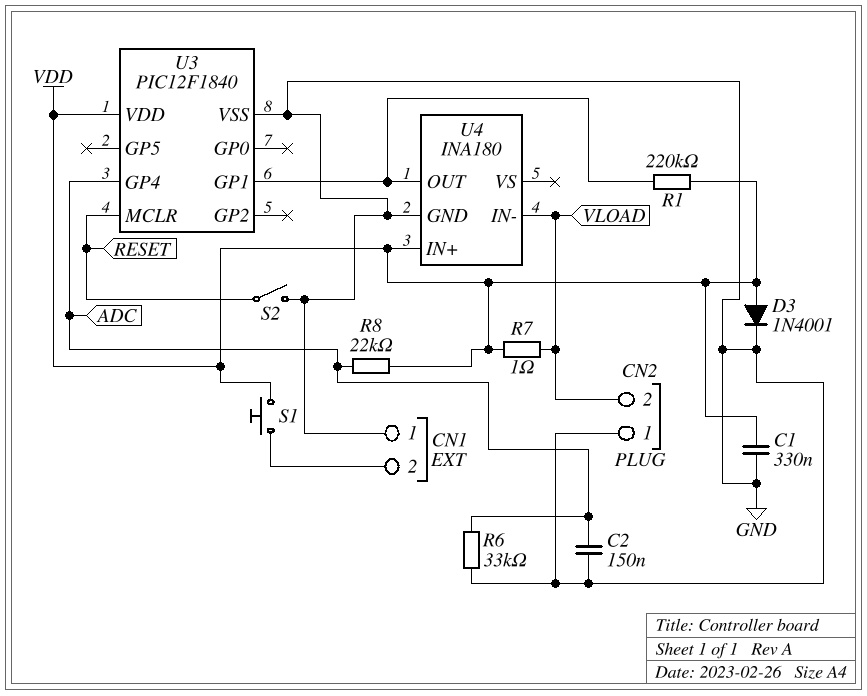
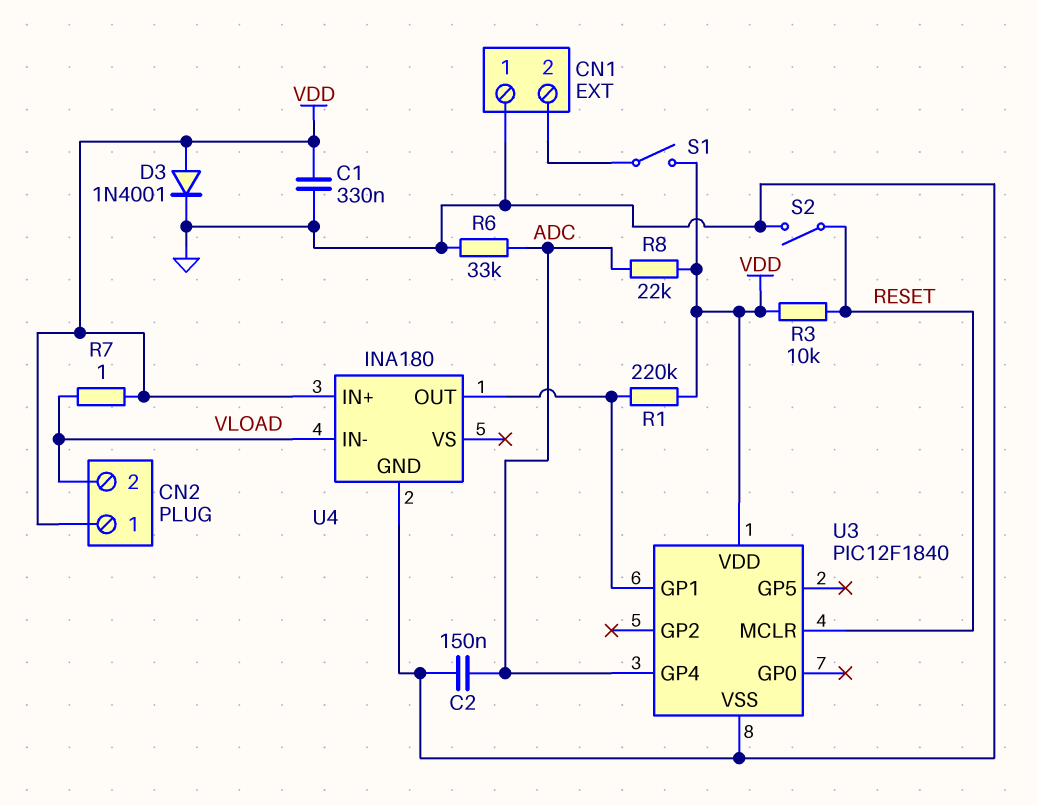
CN2 pin 1: GND -> VDD
R3: none -> 10k (RESET, VDD)
S1: button (CN1/2, VDD) -> switch (CN1/2, VDD)

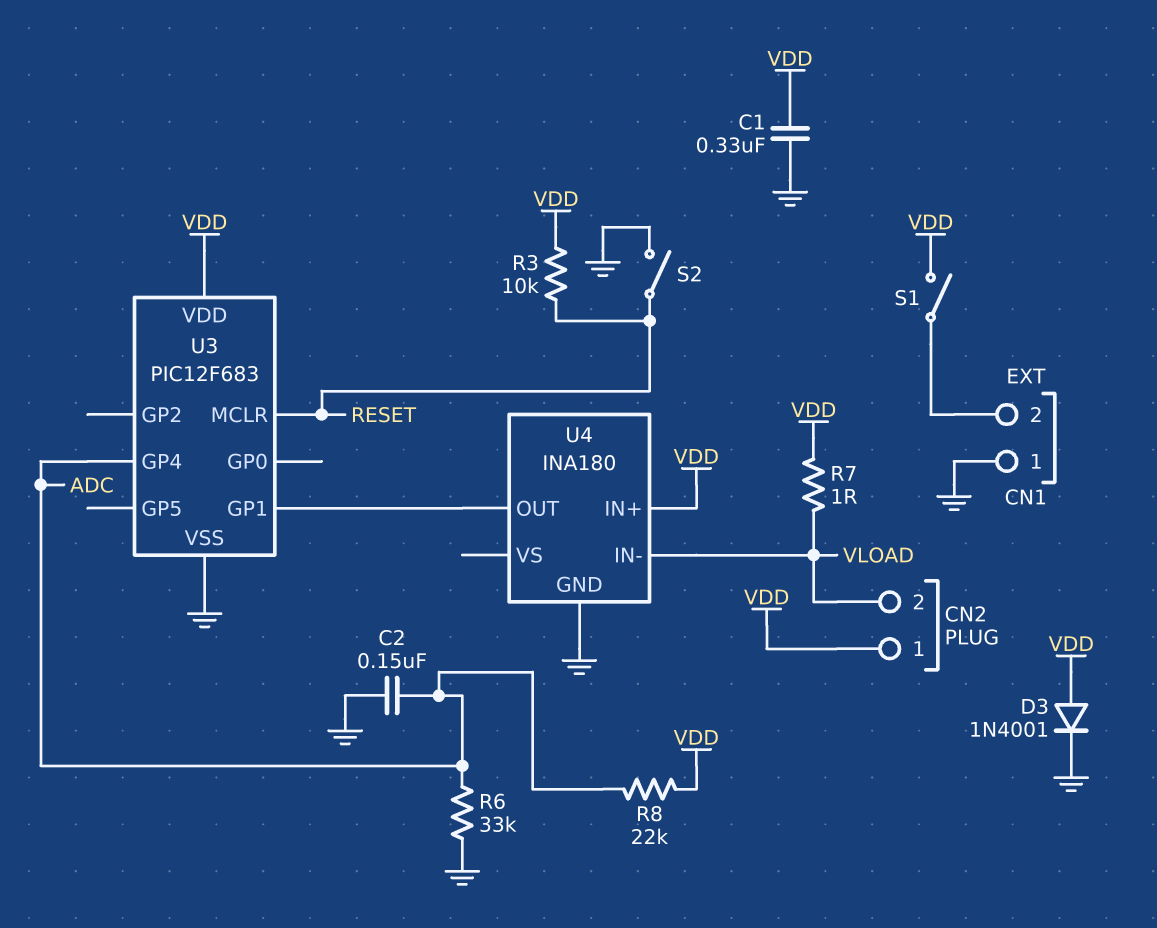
R1: 220k (U3/GP1, VDD) -> none
U3: PIC12F1840 -> PIC12F683

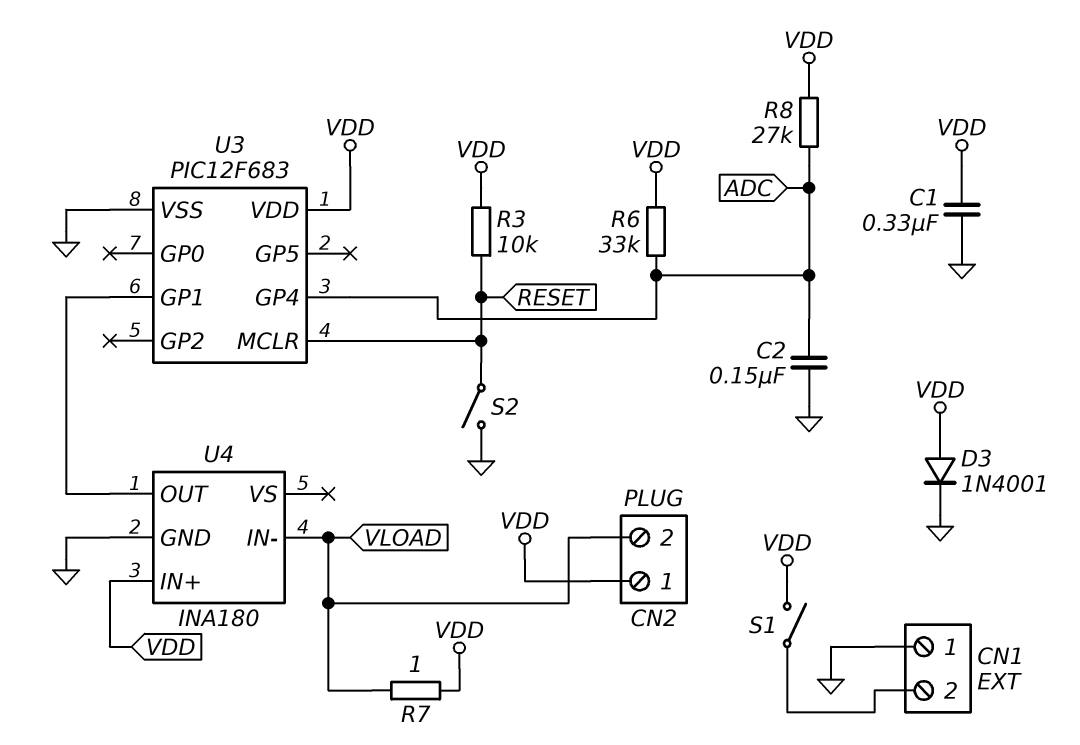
R6: 33k (ADC, GND) -> 33k (ADC, VDD)
R8: 22k (ADC, VDD) -> 27k (ADC, VDD)

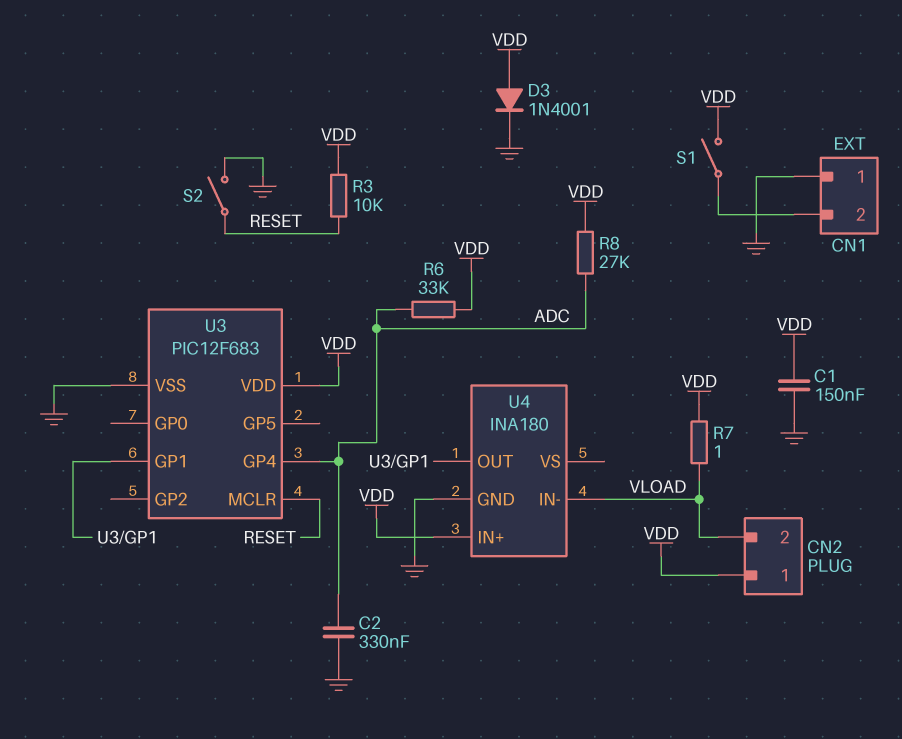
C1: 330nF (GND, VDD) -> 150nF (GND, VDD)
C2: 150nF (ADC, GND) -> 330nF (ADC, GND)

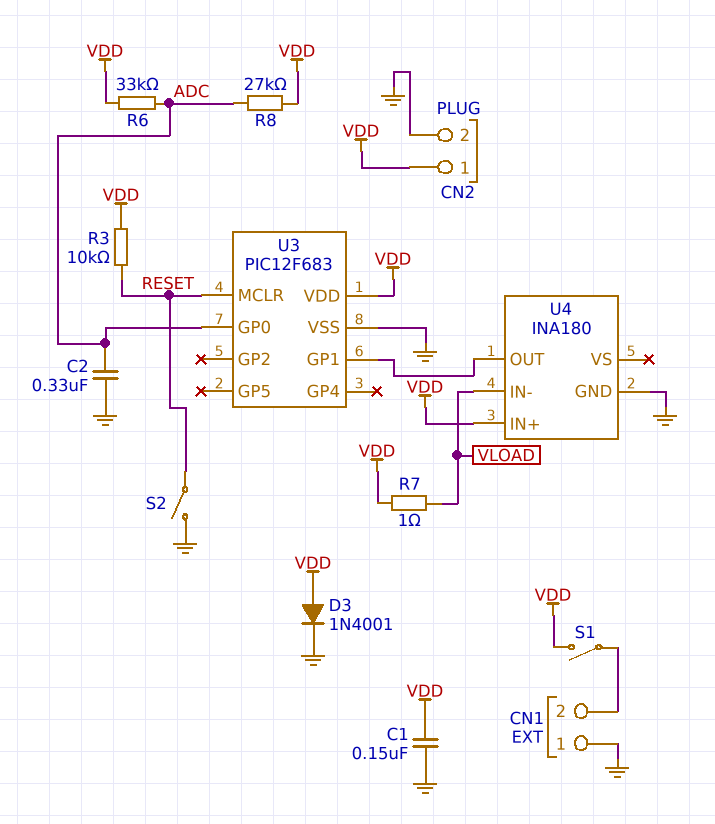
CN2 pin 2: VLOAD -> GND
U3 pin GP0: none -> ADC
U3 pin GP4: ADC -> none

